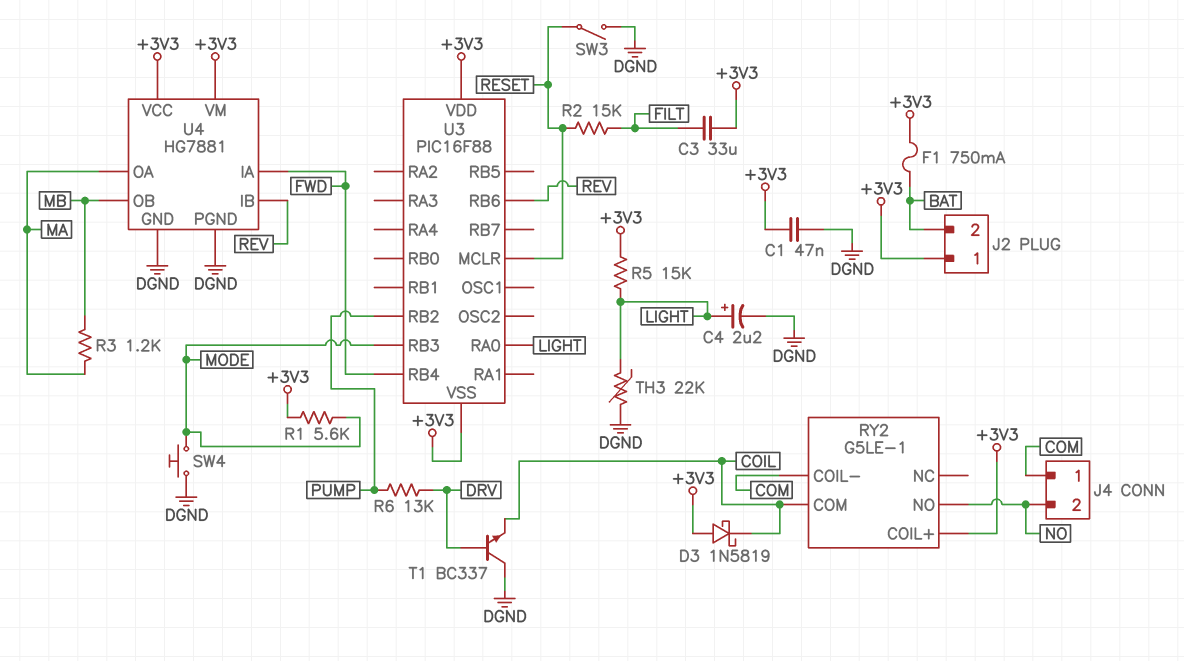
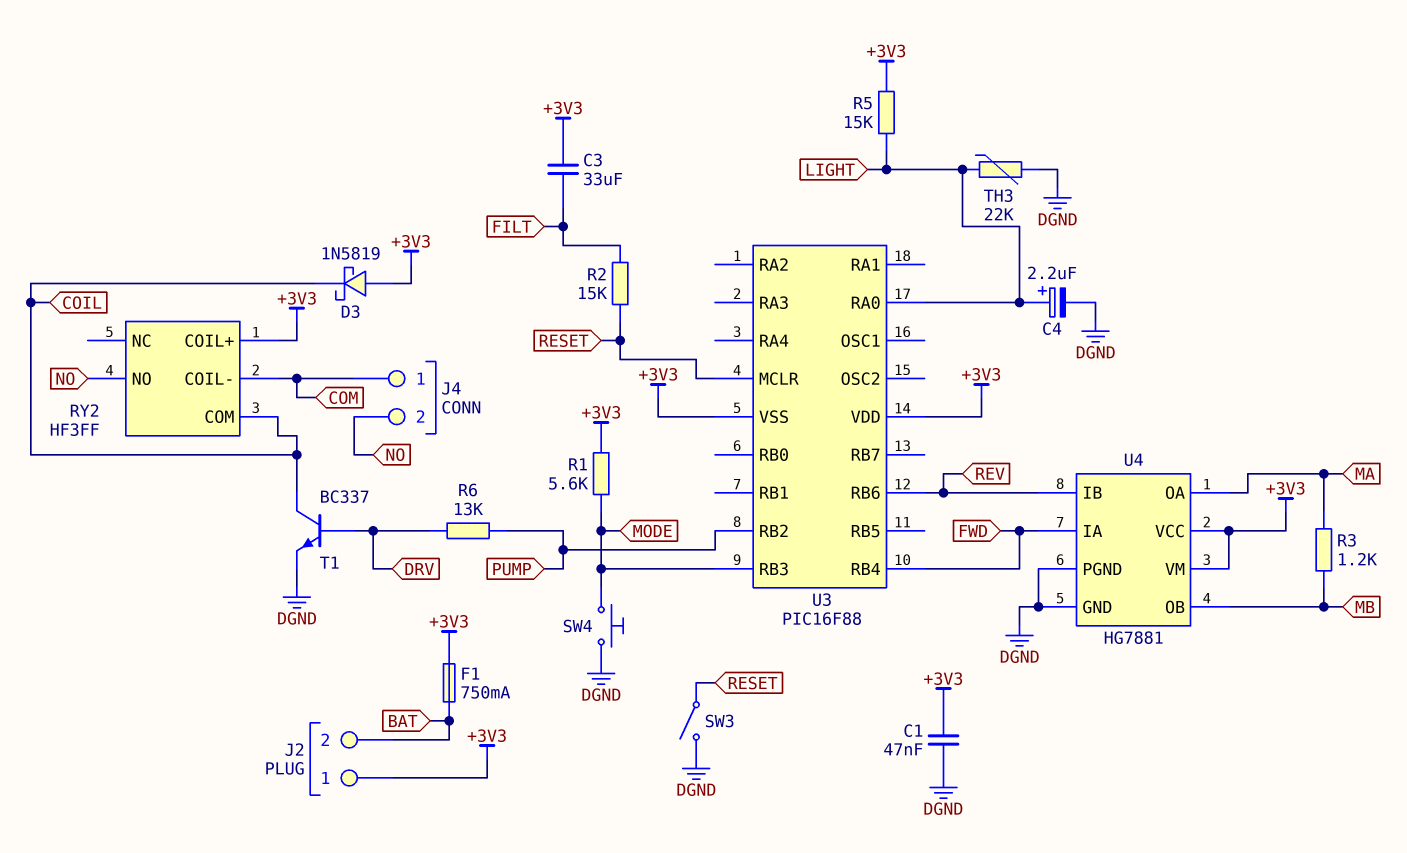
RY2: G5LE-1 -> HF3FF
T1: NPN BC337 (B DRV, C DGND, E COIL) -> NPN BC337 (B DRV, C COIL, E DGND)

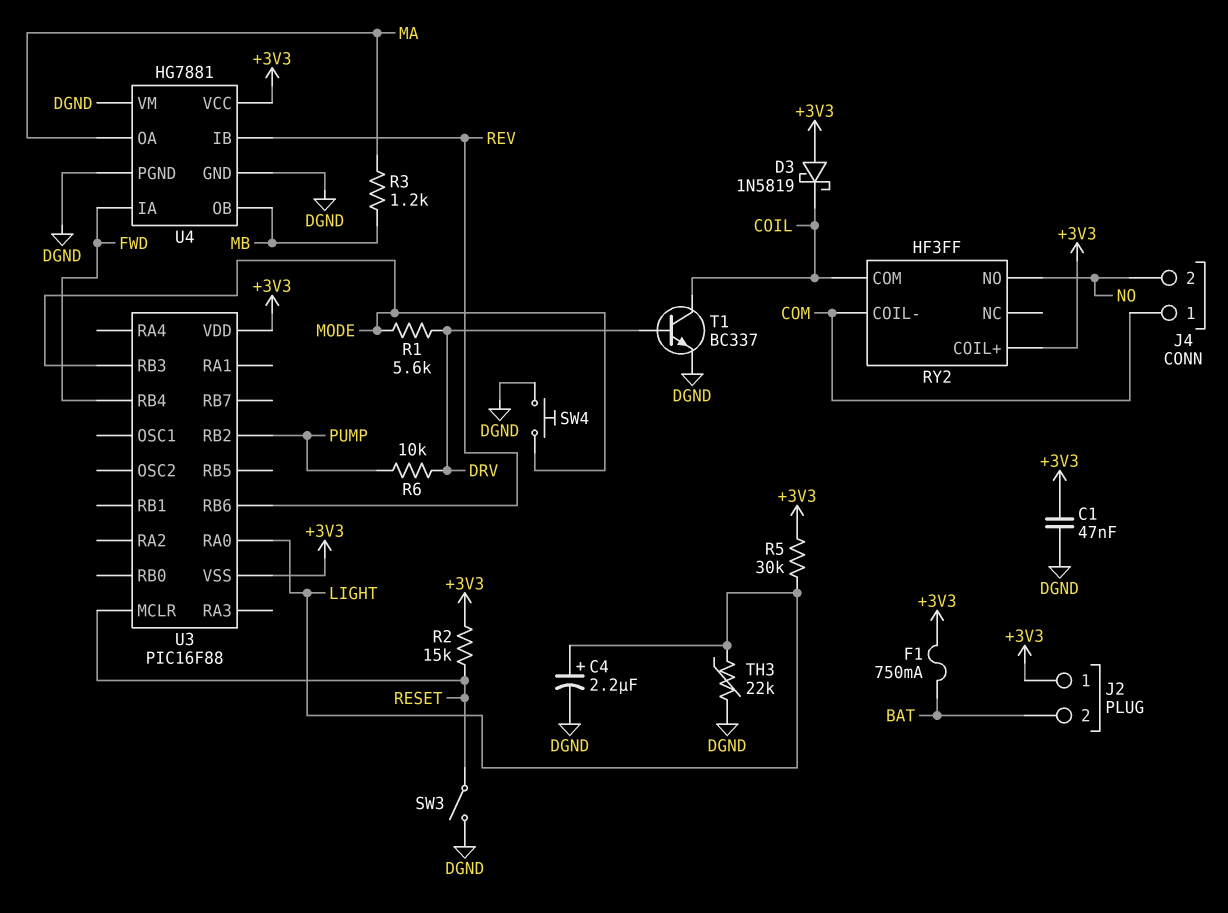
C3: 33uF (+3V3, FILT) -> none
R1: 5.6k (+3V3, MODE) -> 5.6k (DRV, MODE)
R2: 15k (FILT, RESET) -> 15k (+3V3, RESET)
R5: 15k (+3V3, LIGHT) -> 30k (+3V3, LIGHT)
R6: 13k (DRV, PUMP) -> 10k (DRV, PUMP)
U4 pin VM: +3V3 -> DGND

